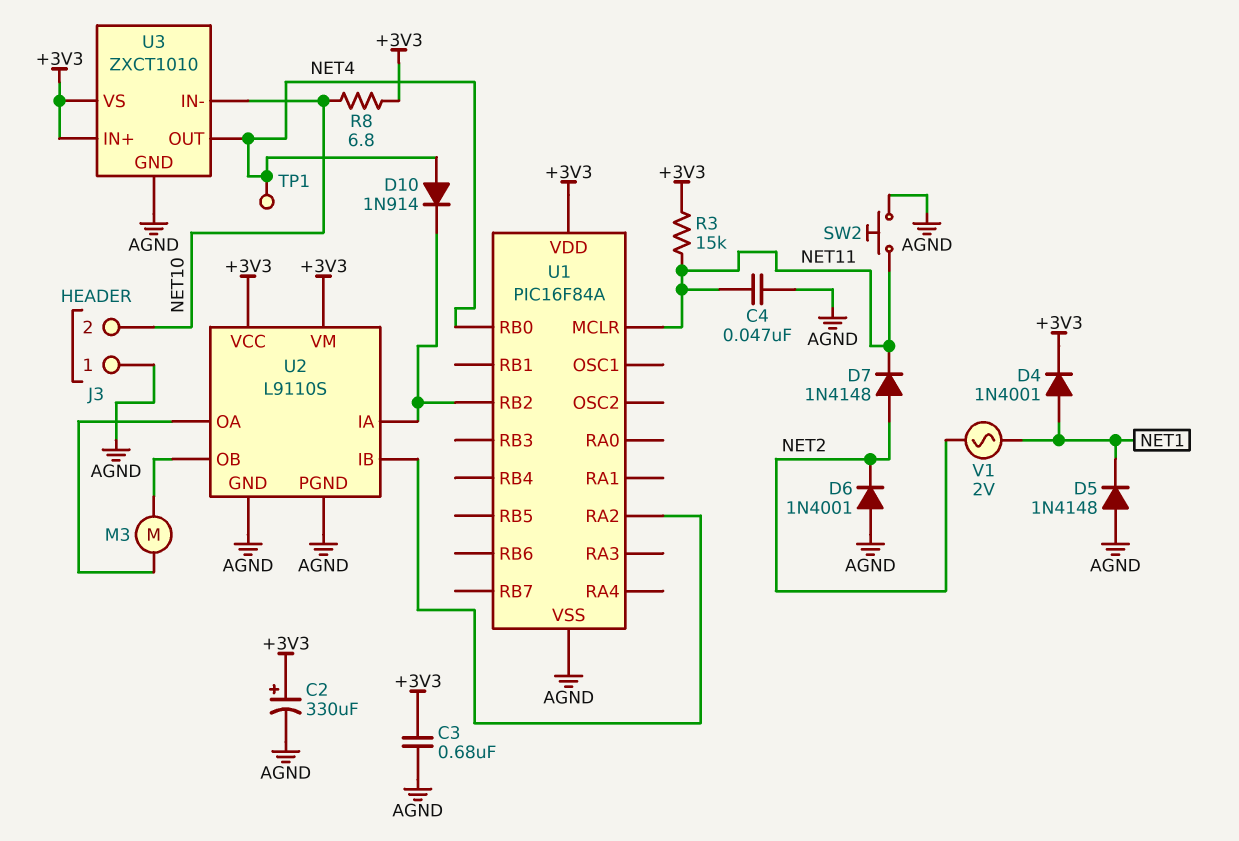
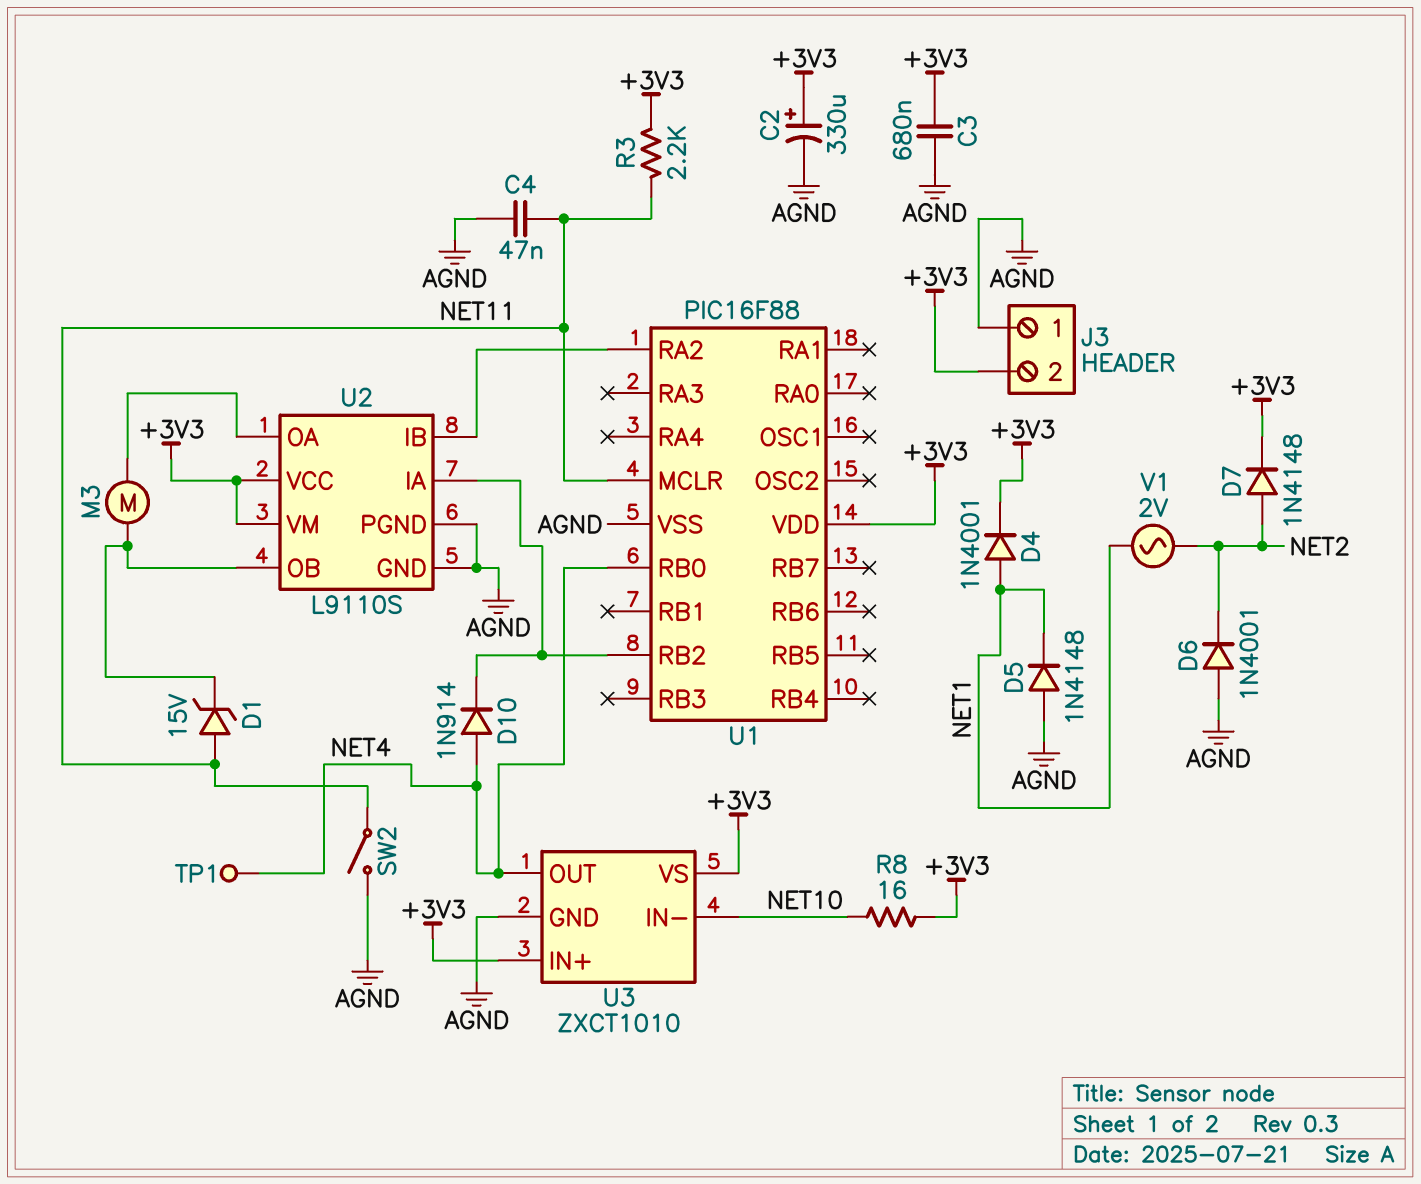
D1: none -> zener 15V (A NET11, K U2/OB)
D7: diode 1N4148 (A NET2, K NET11) -> diode 1N4148 (A NET2, K +3V3)
J3 pin 2: NET10 -> +3V3
R3: 15k (+3V3, NET11) -> 2.2k (+3V3, NET11)
R8: 6.8 (+3V3, NET10) -> 16 (+3V3, NET10)
SW2: button (AGND, NET11) -> switch (AGND, NET11)
U1: PIC16F84A -> PIC16F88

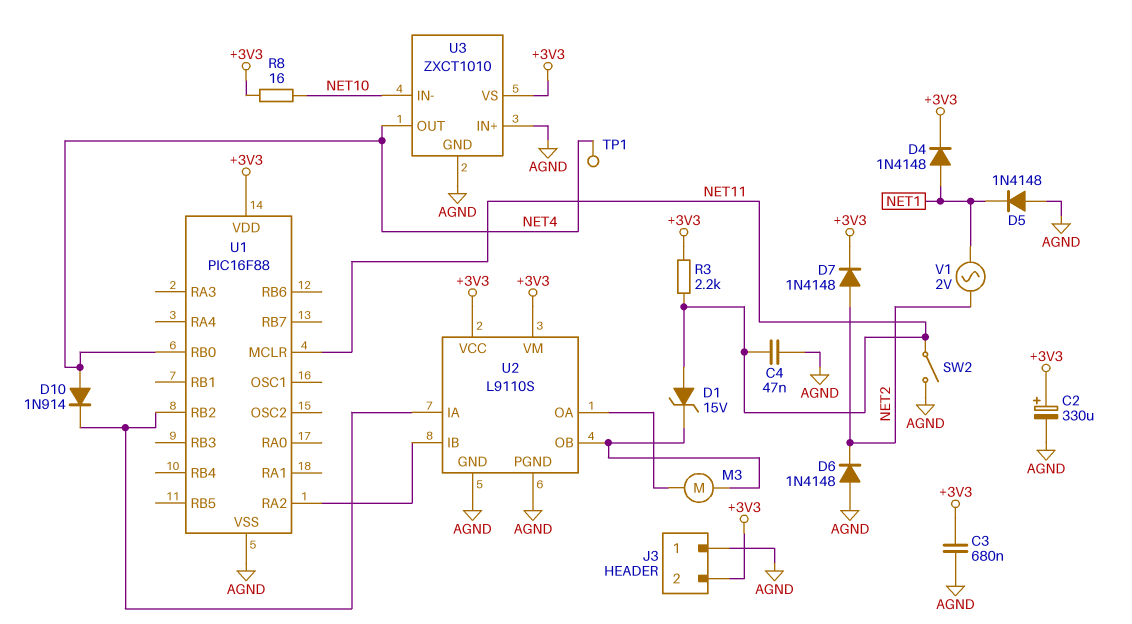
D4: diode 1N4001 (A NET1, K +3V3) -> diode 1N4148 (A NET1, K +3V3)
D6: diode 1N4001 (A AGND, K NET2) -> diode 1N4148 (A AGND, K NET2)
U3 pin IN+: +3V3 -> AGND

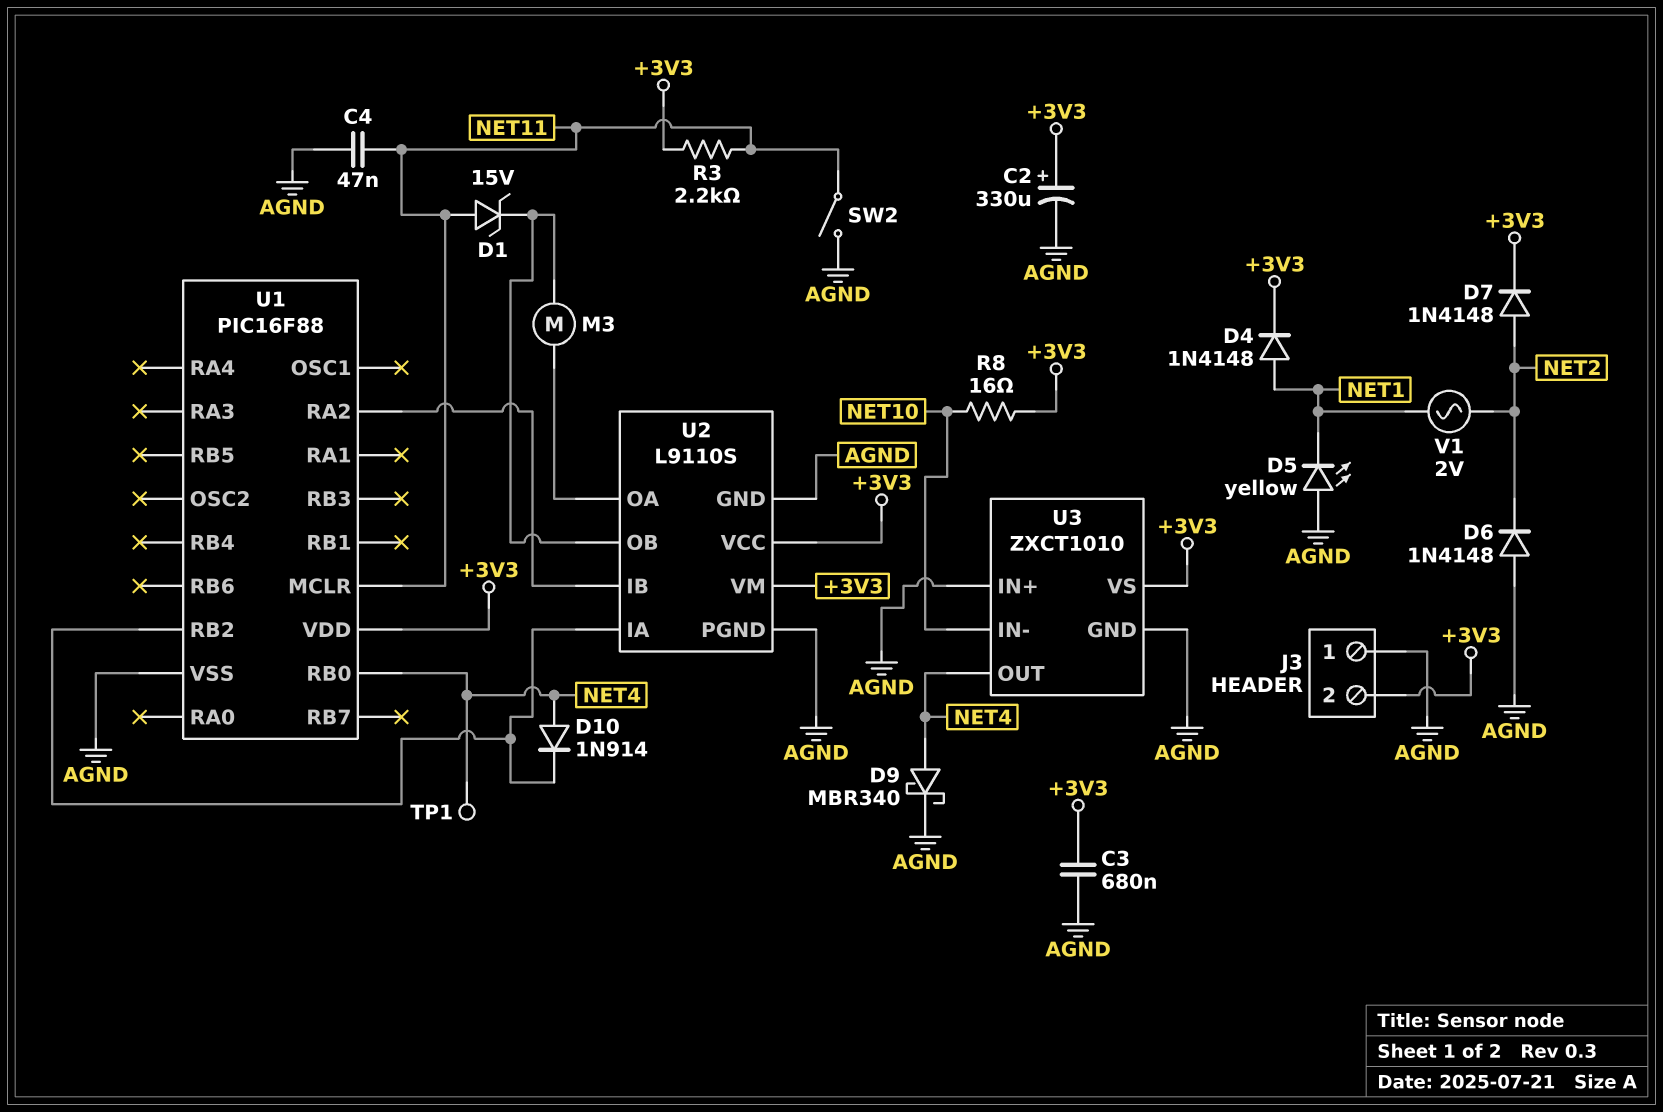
D5: diode 1N4148 (A AGND, K NET1) -> LED yellow (A AGND, K NET1)
D9: none -> schottky MBR340 (A NET4, K AGND)

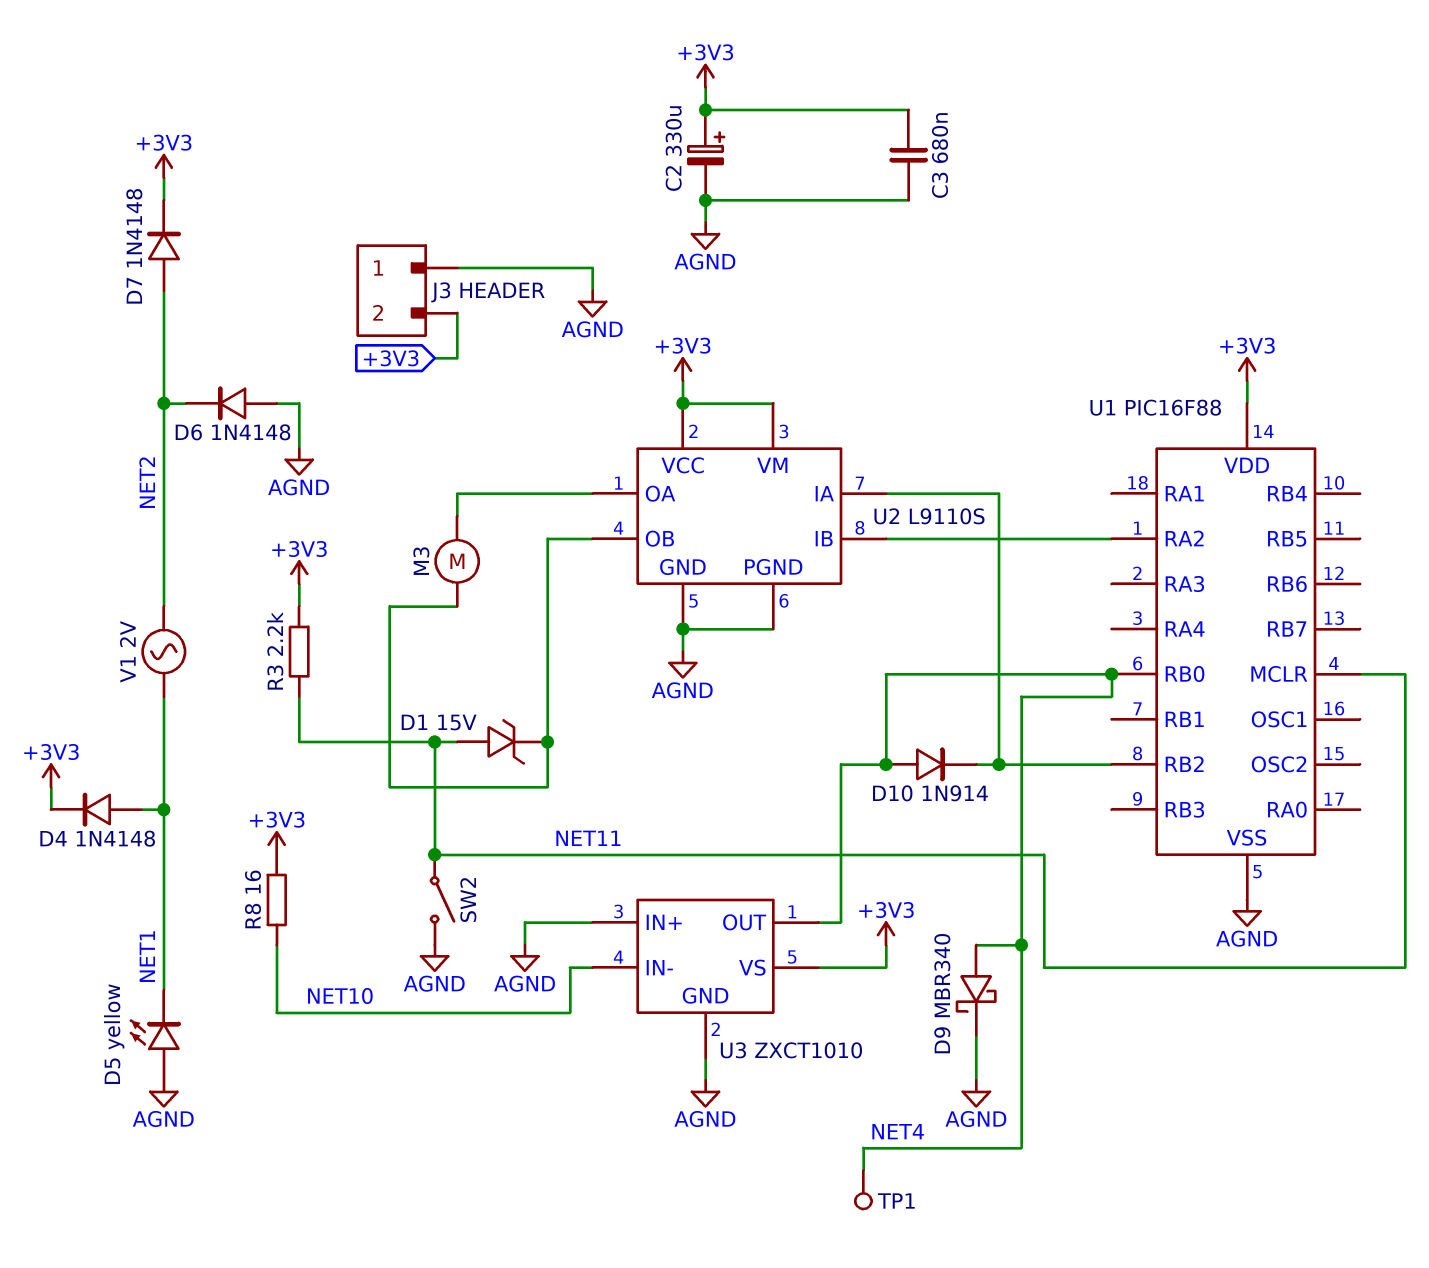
C4: 47nF (AGND, NET11) -> none

